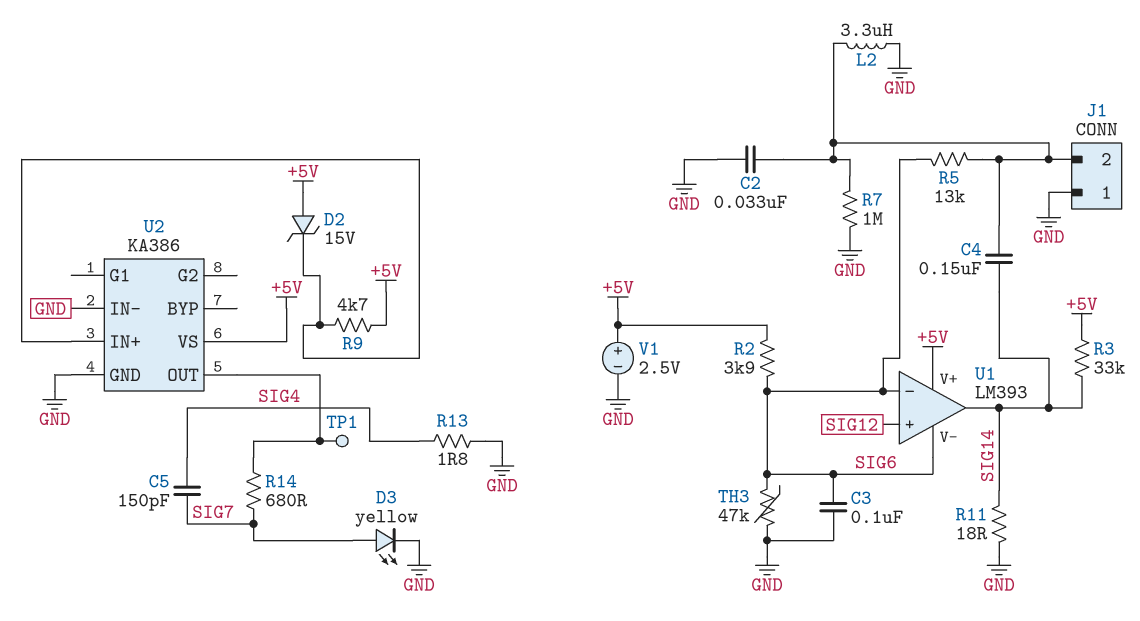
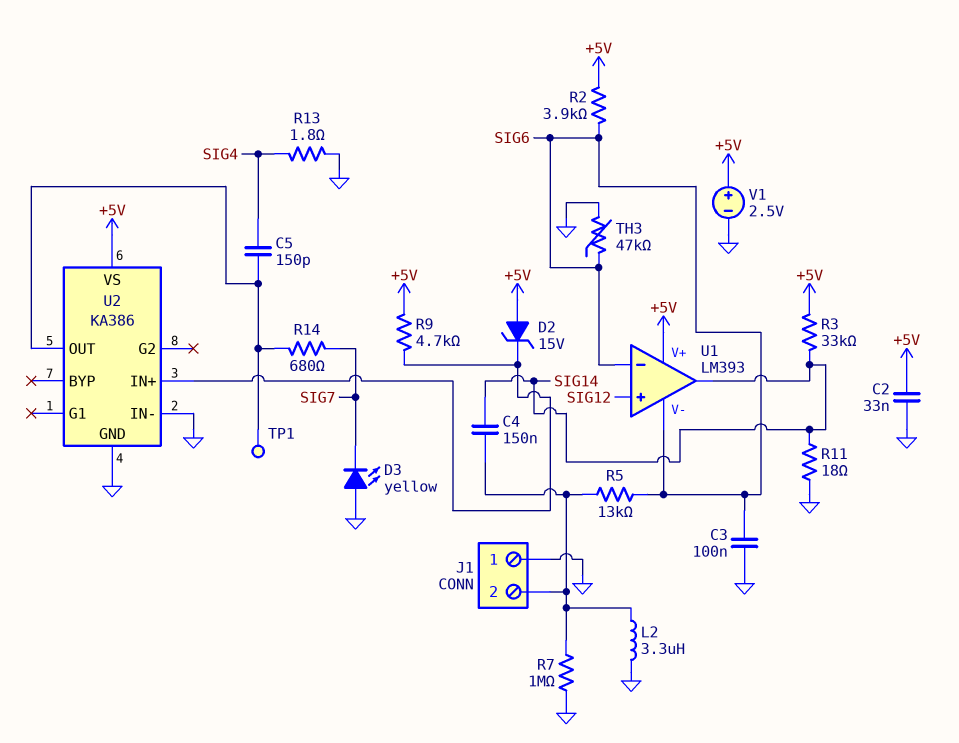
C2: 33nF (GND, J1/2) -> 33nF (+5V, GND)
C5: 150pF (SIG4, SIG7) -> 150pF (SIG4, U2/OUT)
D3: LED yellow (A SIG7, K GND) -> LED yellow (A GND, K SIG7)

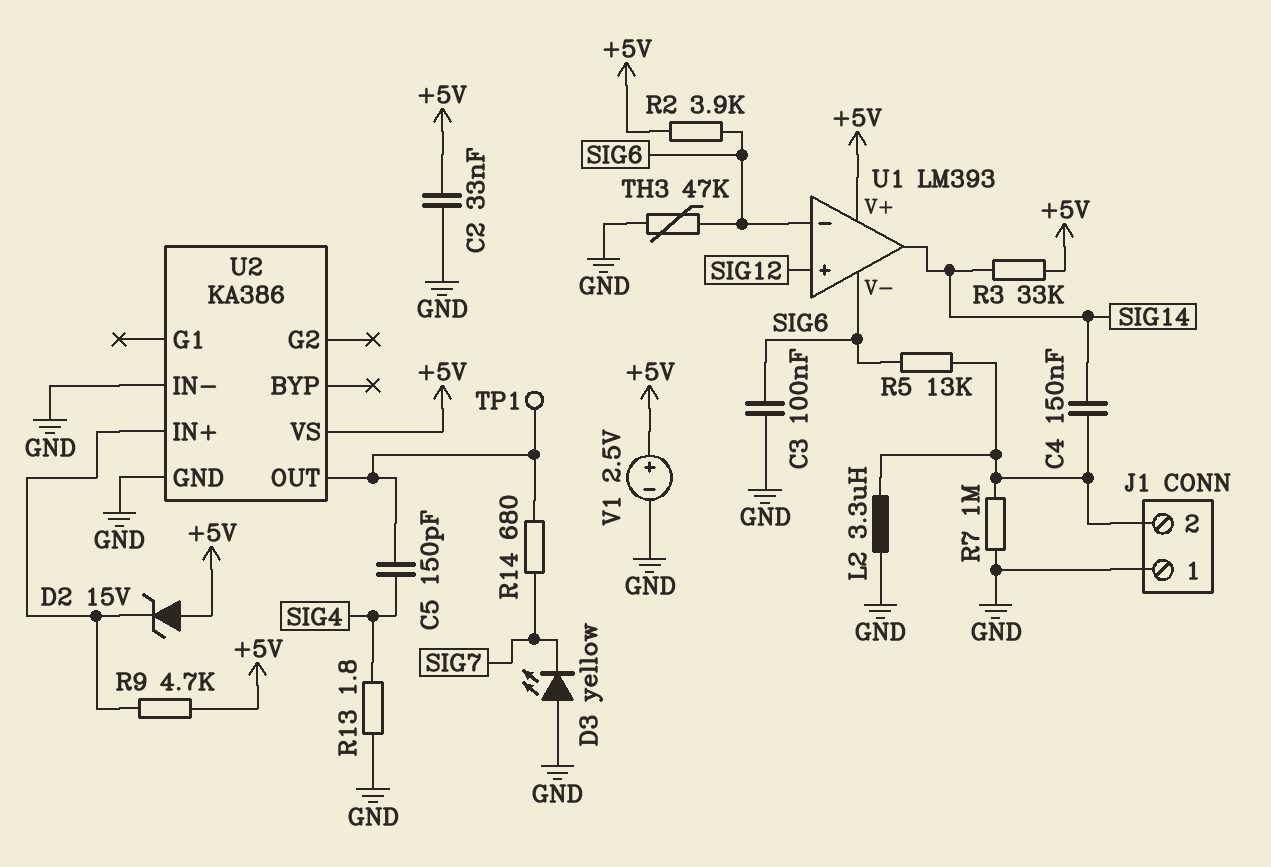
R11: 18 (GND, SIG14) -> none

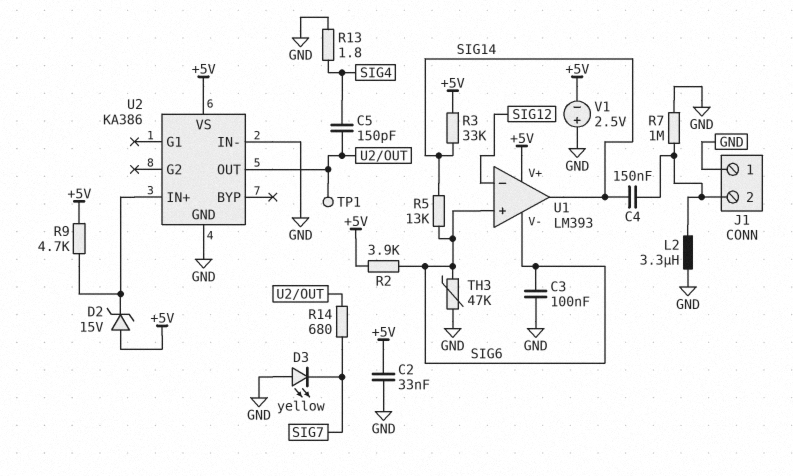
R5: 13k (J1/2, SIG6) -> 13k (SIG6, SIG14)
U1 pin in+: SIG12 -> SIG6
U1 pin in-: SIG6 -> SIG12
V1: 2.5V (plus +5V, minus GND) -> 2.5V (plus GND, minus +5V)

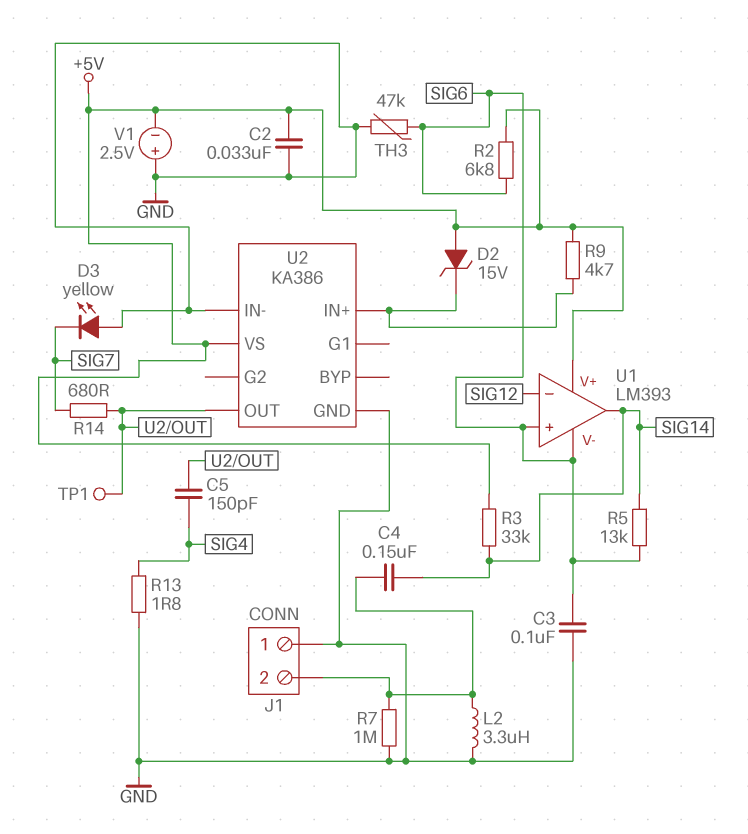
R2: 3.9k (+5V, SIG6) -> 6.8k (+5V, SIG6)

